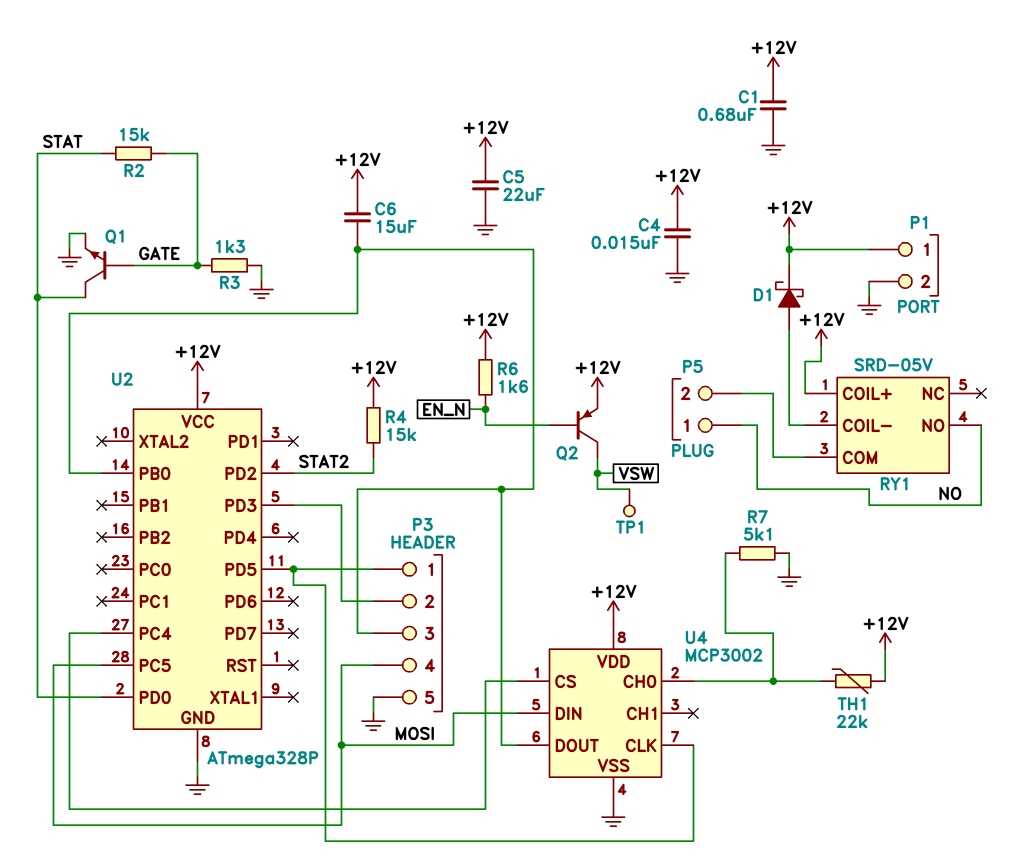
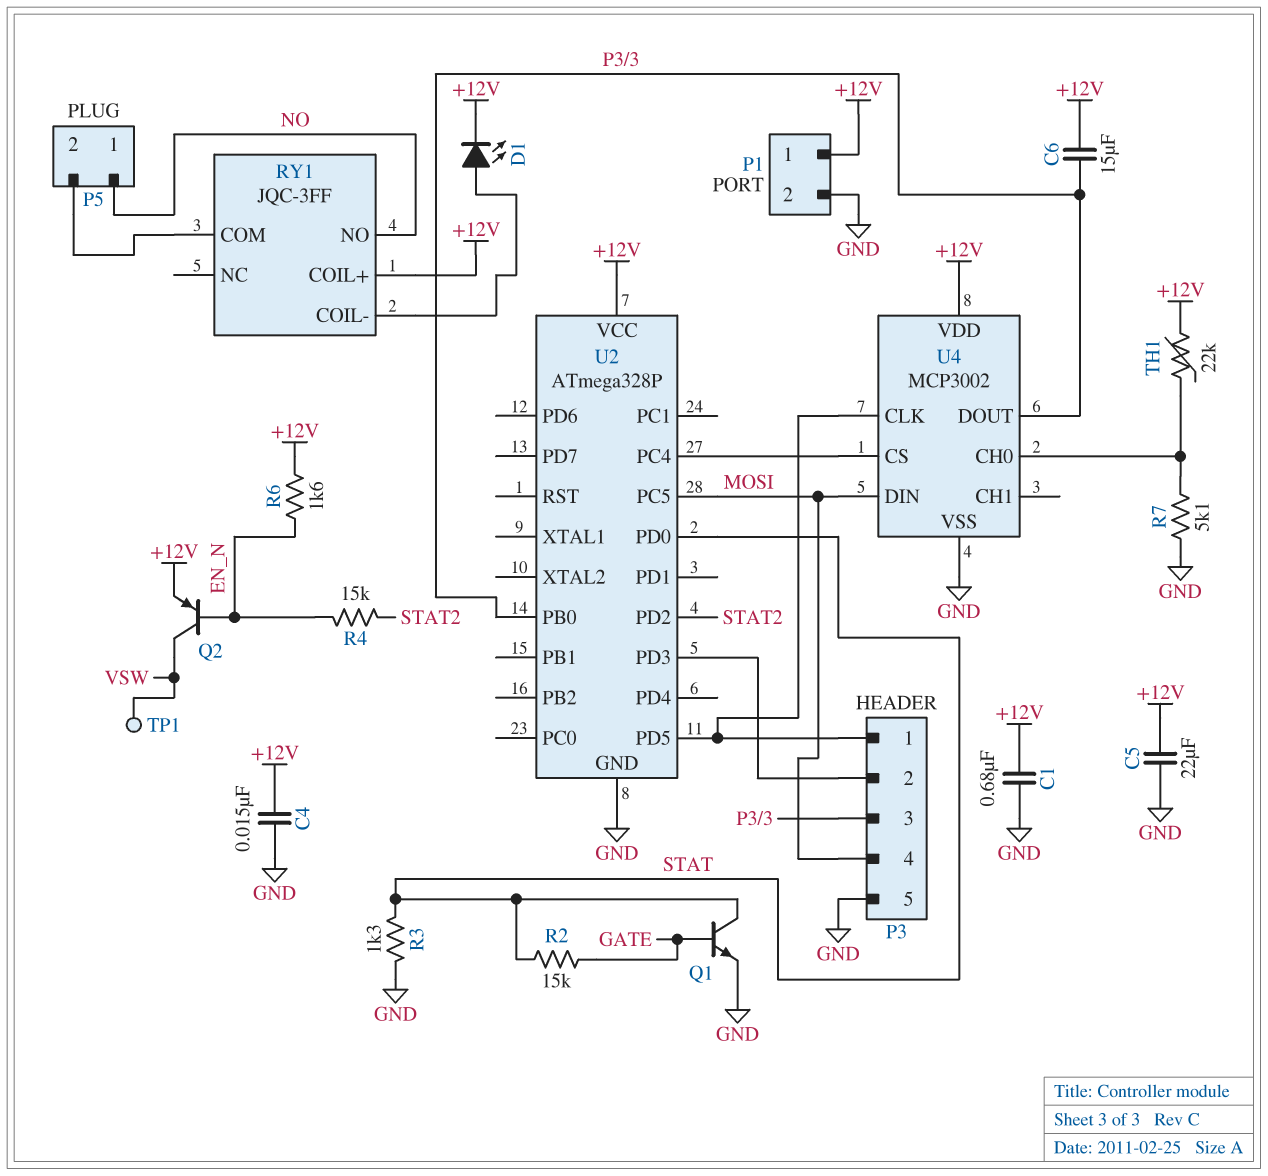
D1: schottky (A RY1/COIL-, K +12V) -> LED (A RY1/COIL-, K +12V)
R3: 1.3k (GATE, GND) -> 1.3k (GND, STAT)
R4: 15k (+12V, STAT2) -> 15k (EN_N, STAT2)
RY1: SRD-05V -> JQC-3FF

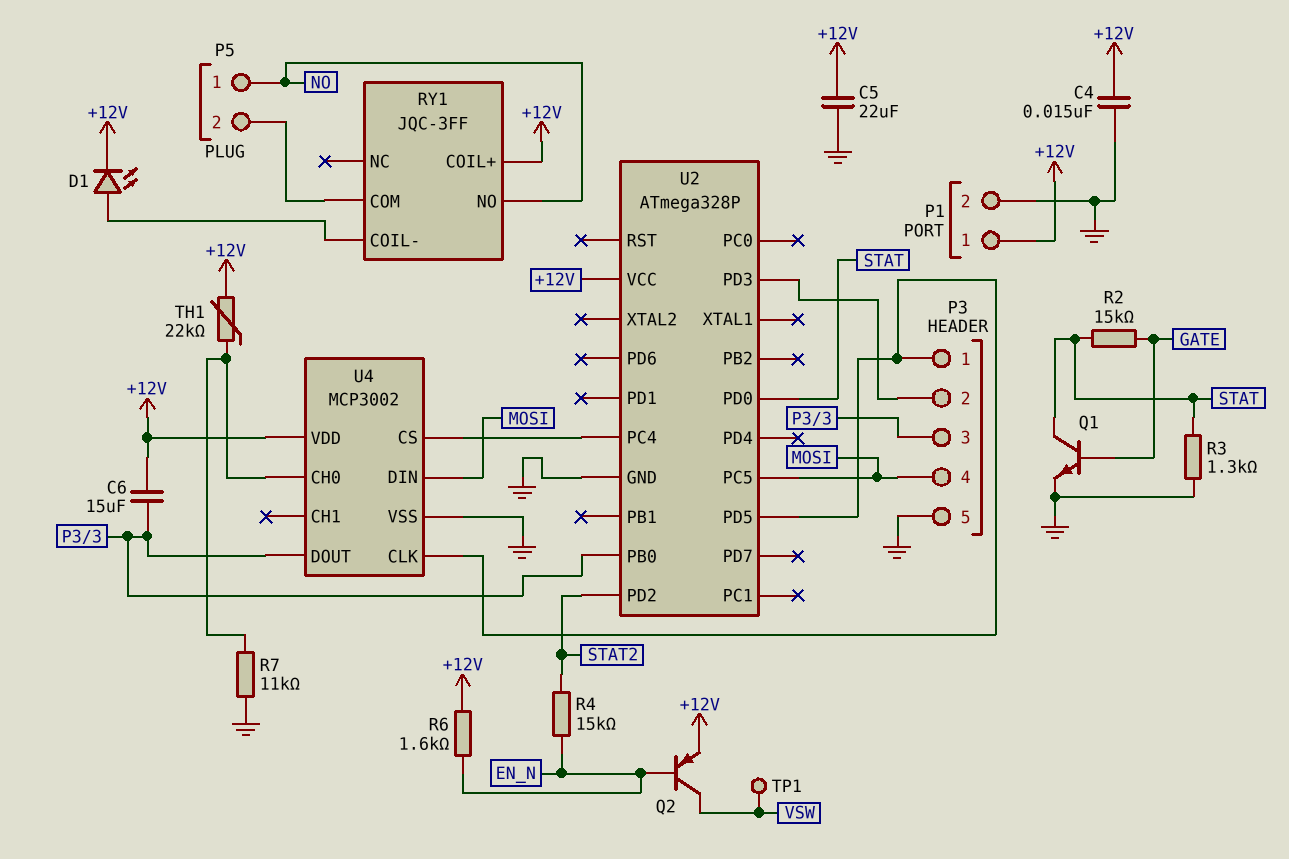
C1: 680nF (+12V, GND) -> none
R7: 5.1k (GND, U4/CH0) -> 11k (GND, U4/CH0)

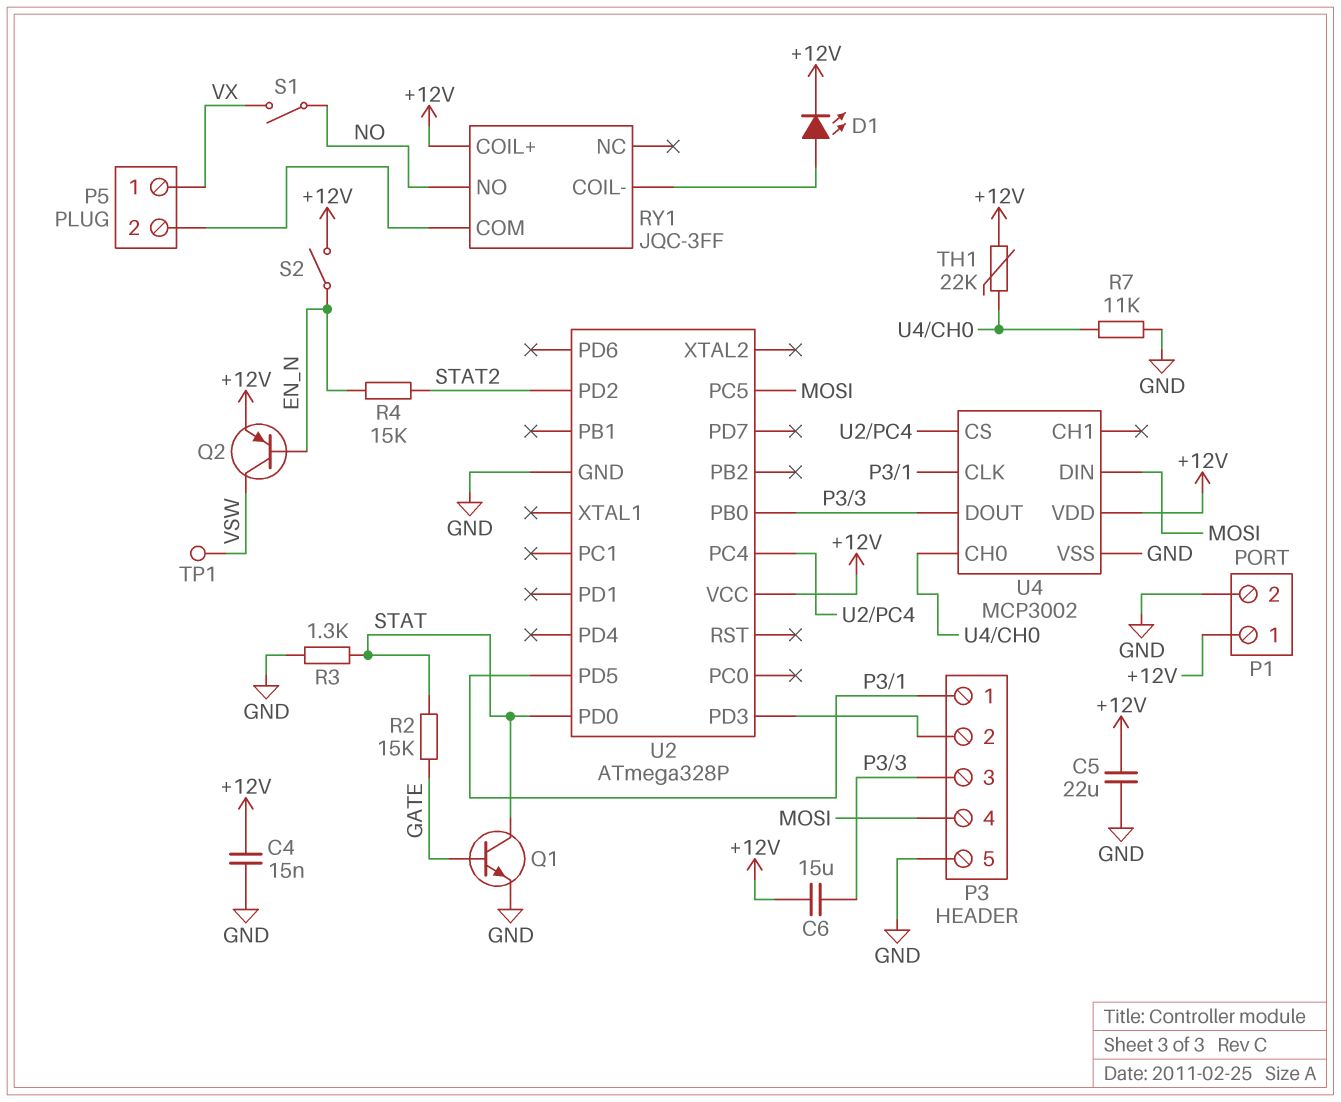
P5 pin 1: NO -> VX
R6: 1.6k (+12V, EN_N) -> none
S1: none -> switch (NO, VX)
S2: none -> switch (+12V, EN_N)

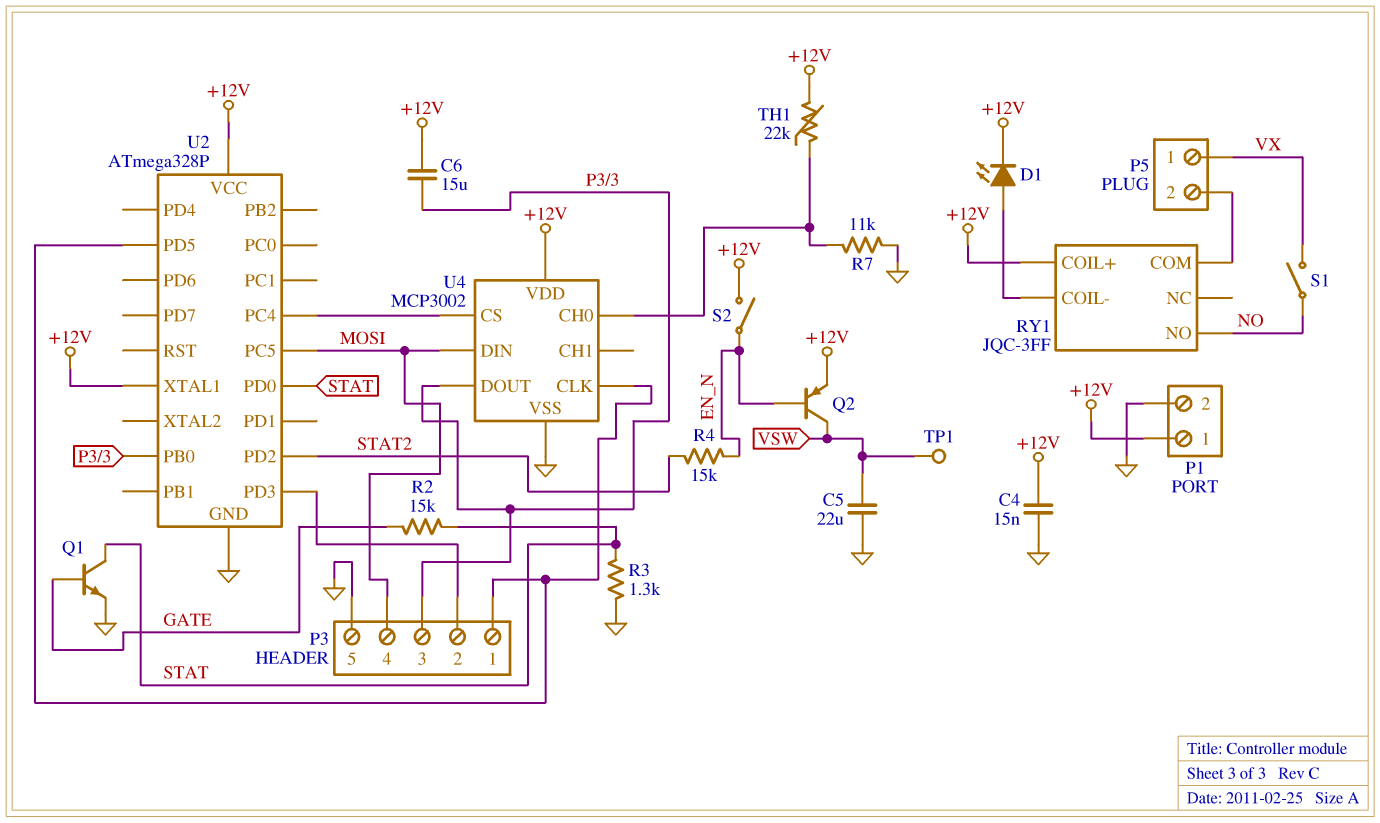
C5: 22uF (+12V, GND) -> 22uF (GND, VSW)
U2 pin XTAL1: none -> +12V

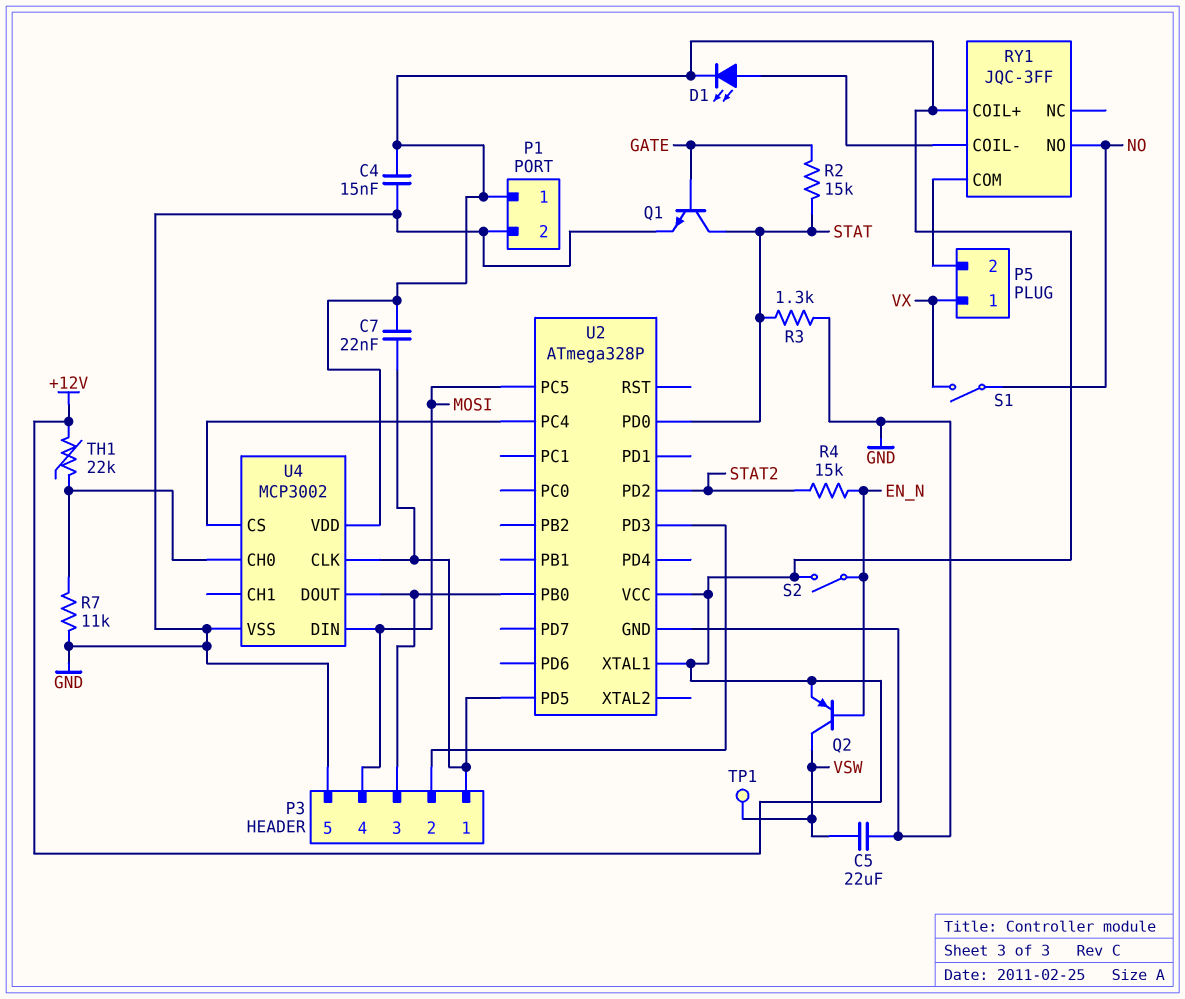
C6: 15uF (+12V, P3/3) -> none
C7: none -> 22nF (+12V, P3/1)

